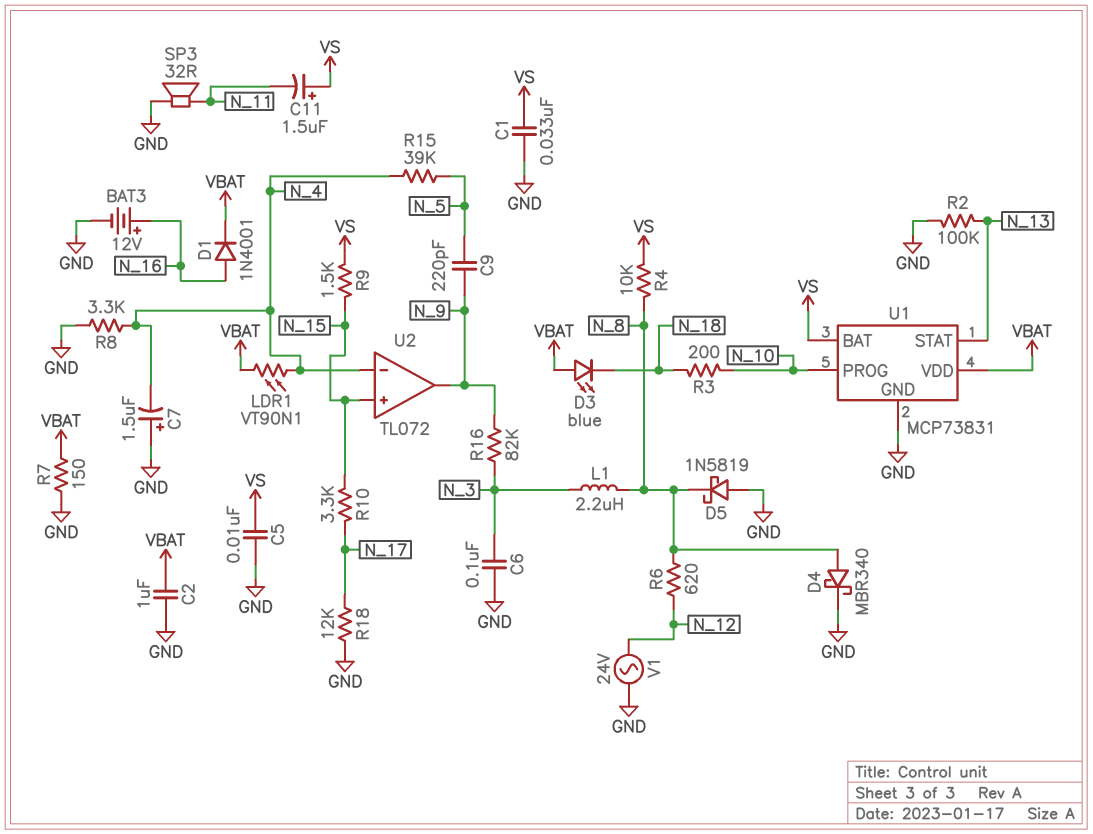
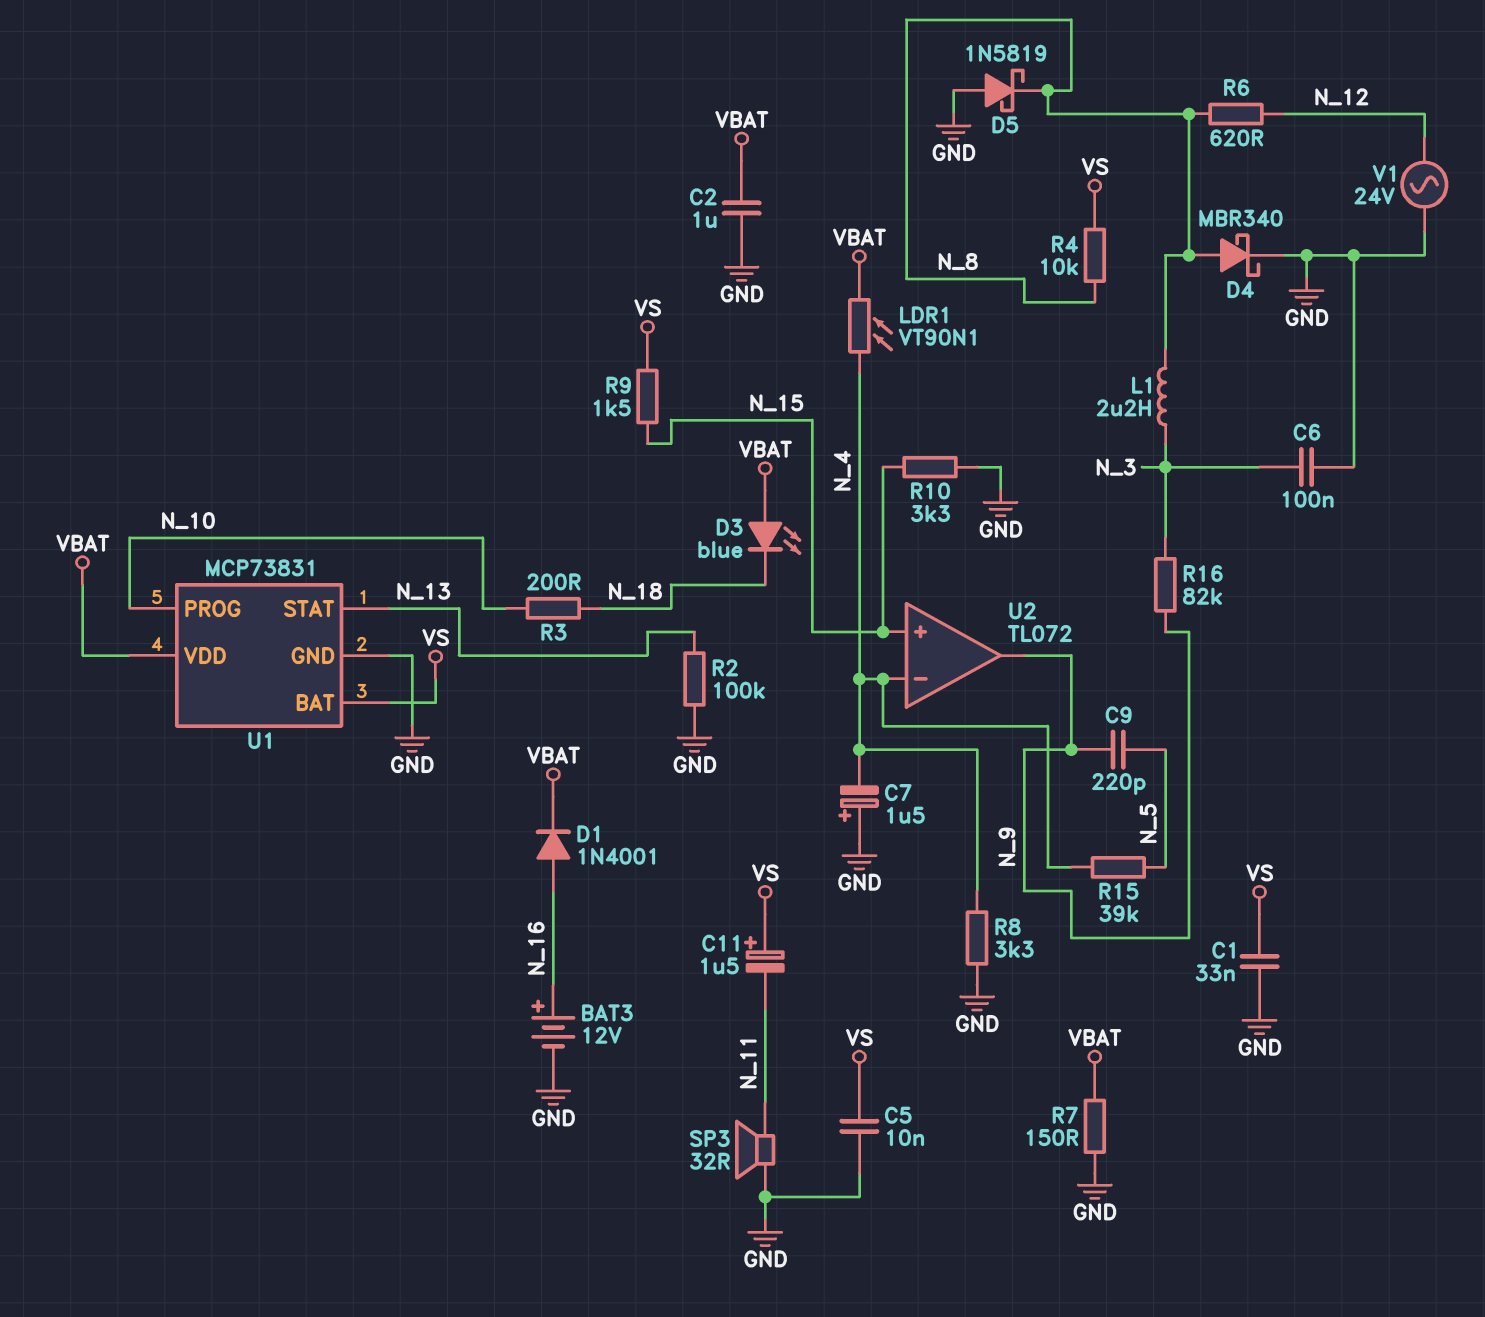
R10: 3.3k (N_15, N_17) -> 3.3k (GND, N_15)
R18: 12k (GND, N_17) -> none

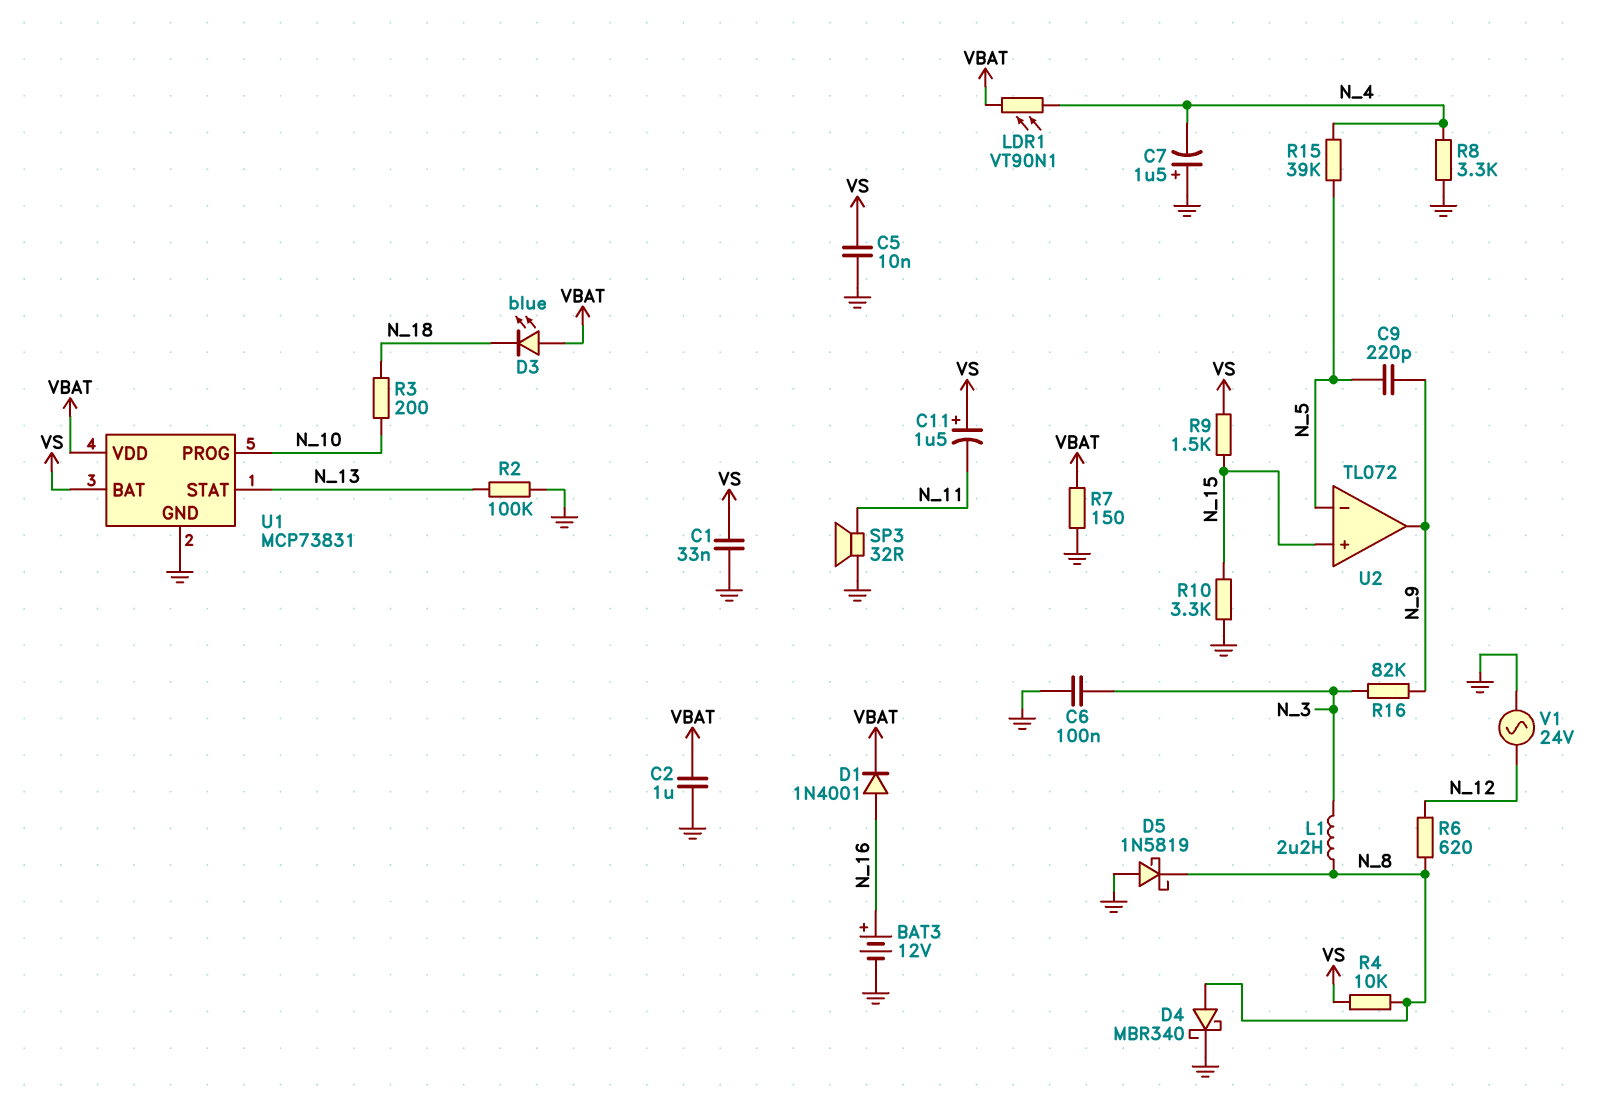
U2 pin in-: N_4 -> N_5

